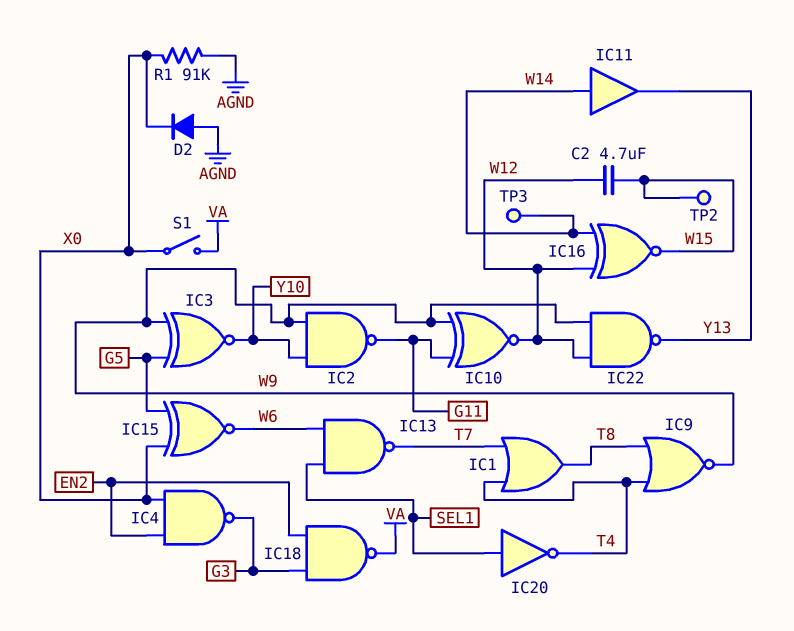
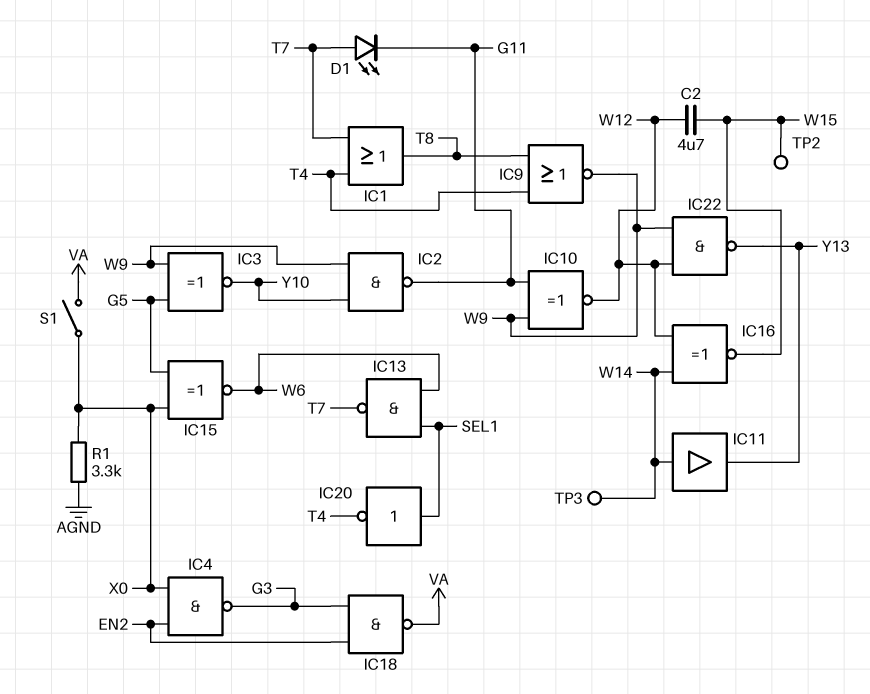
D1: none -> LED (A T7, K G11)
D2: diode (A AGND, K X0) -> none
R1: 91k (AGND, X0) -> 3.3k (AGND, X0)

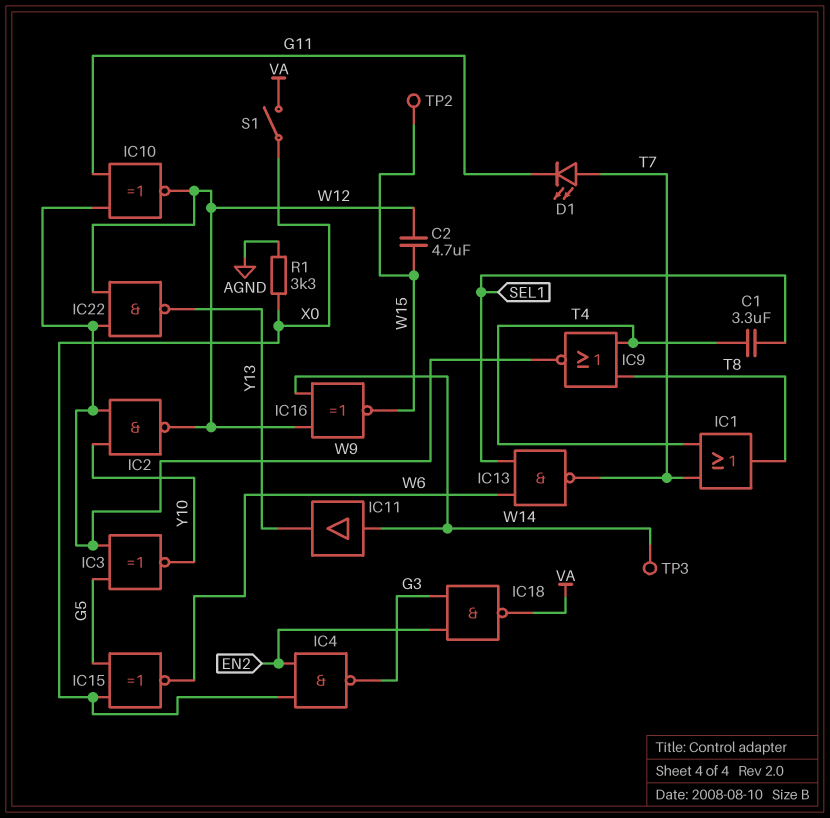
C1: none -> 3.3uF (SEL1, T4)
IC2: NAND (in W9, in Y10, out G11) -> NAND (in W9, in Y10, out W12)
IC20: NOT (in SEL1, out T4) -> none

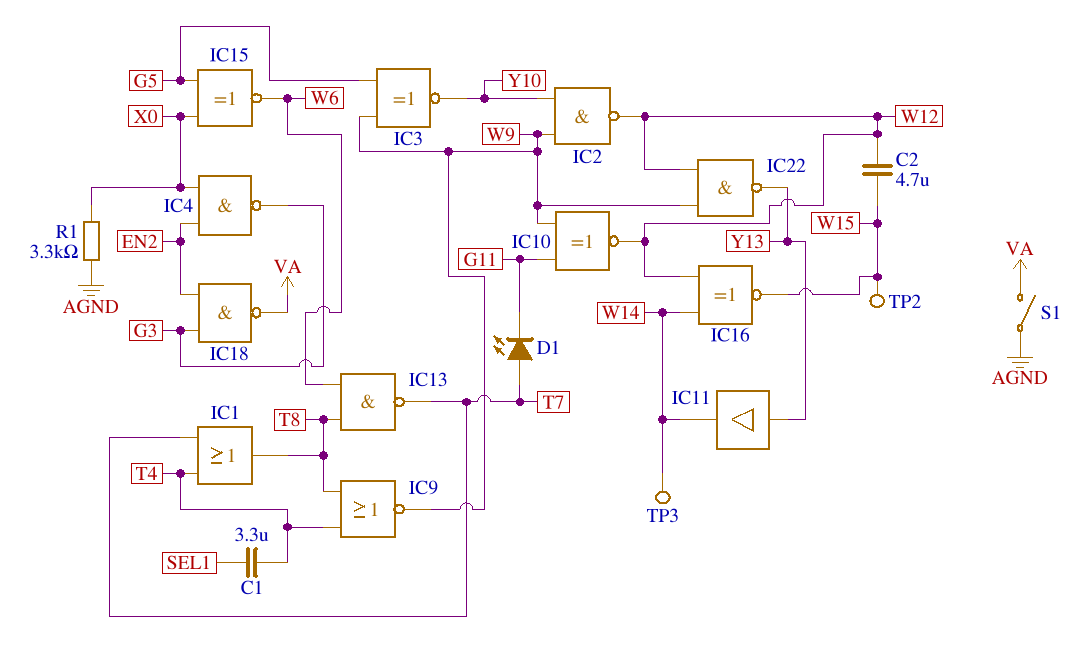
IC11: buffer (in W14, out Y13) -> buffer (in Y13, out W14)
IC13: NAND (in SEL1, in W6, out T7) -> NAND (in T8, in W6, out T7)
S1: switch (VA, X0) -> switch (AGND, VA)

